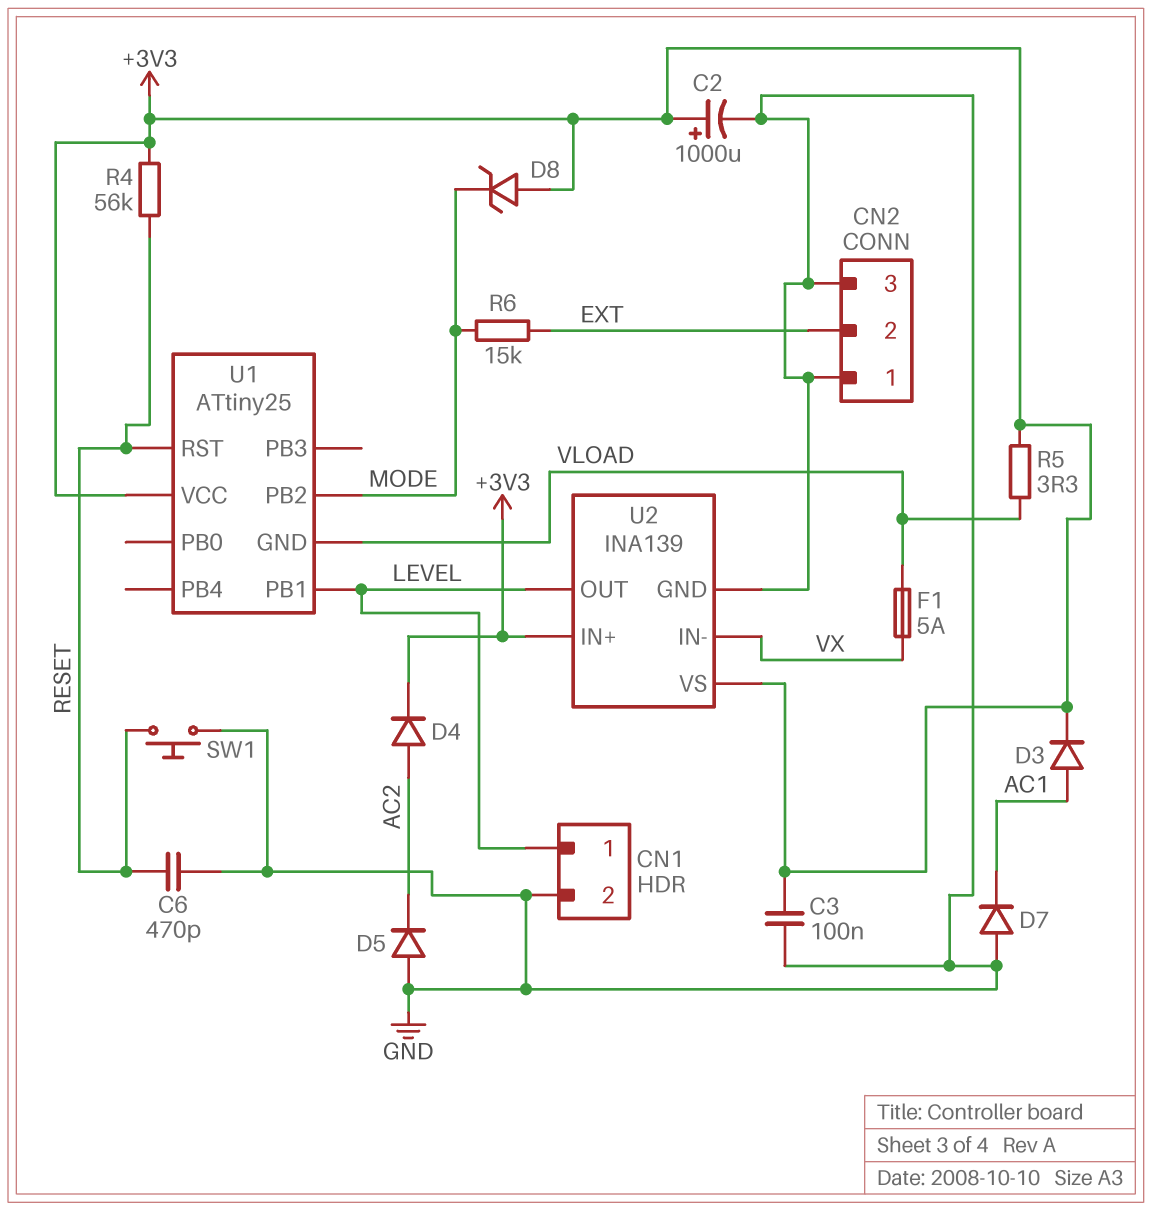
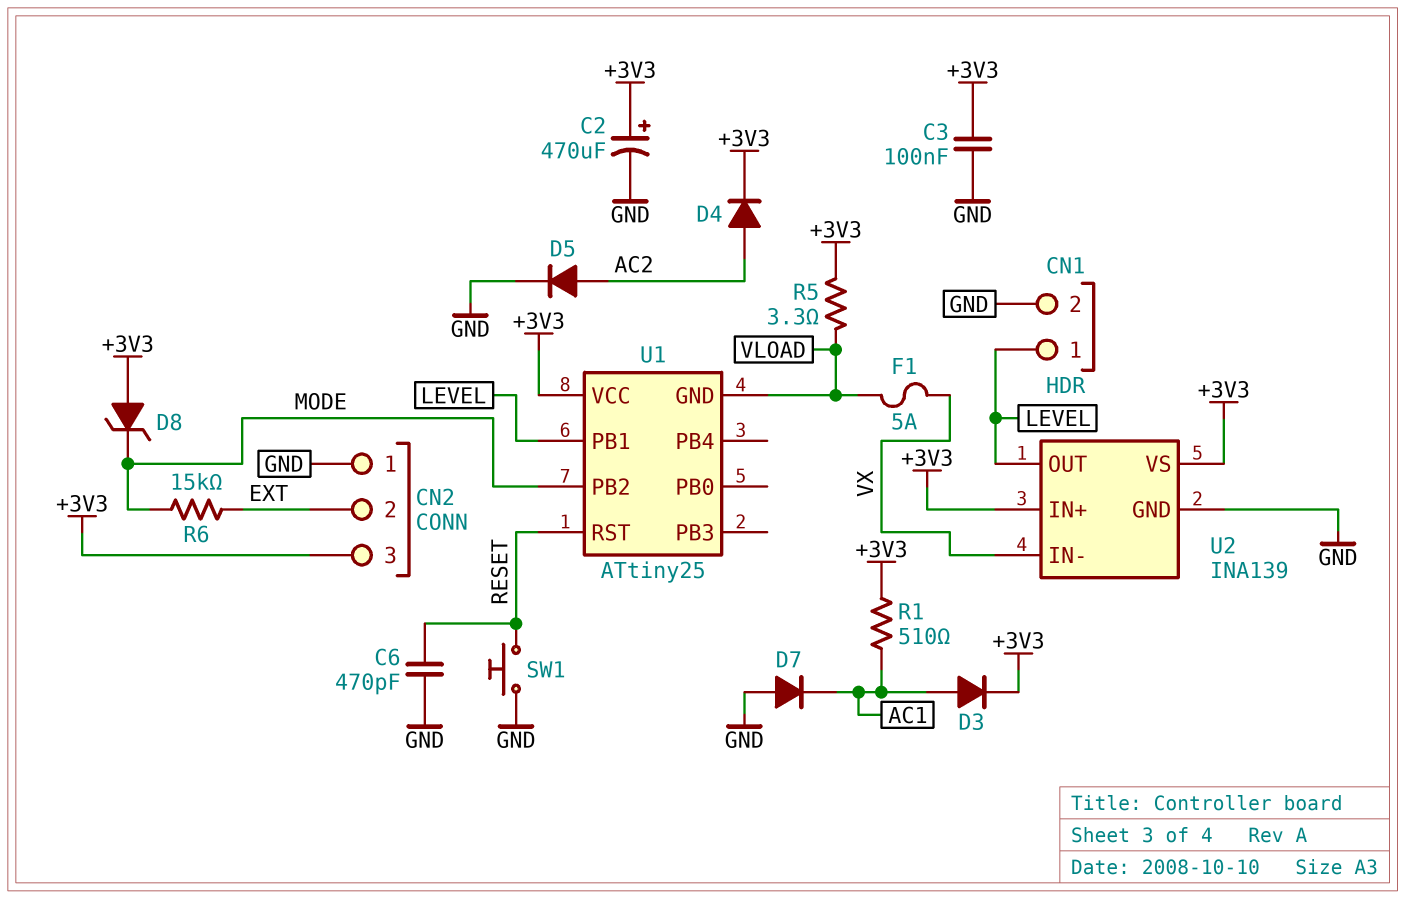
C2: 1000uF (plus +3V3, minus GND) -> 470uF (plus +3V3, minus GND)
CN2 pin 3: GND -> +3V3
D5: diode (A GND, K AC2) -> diode (A AC2, K GND)
R1: none -> 510 (+3V3, AC1)
R4: 56k (+3V3, RESET) -> none

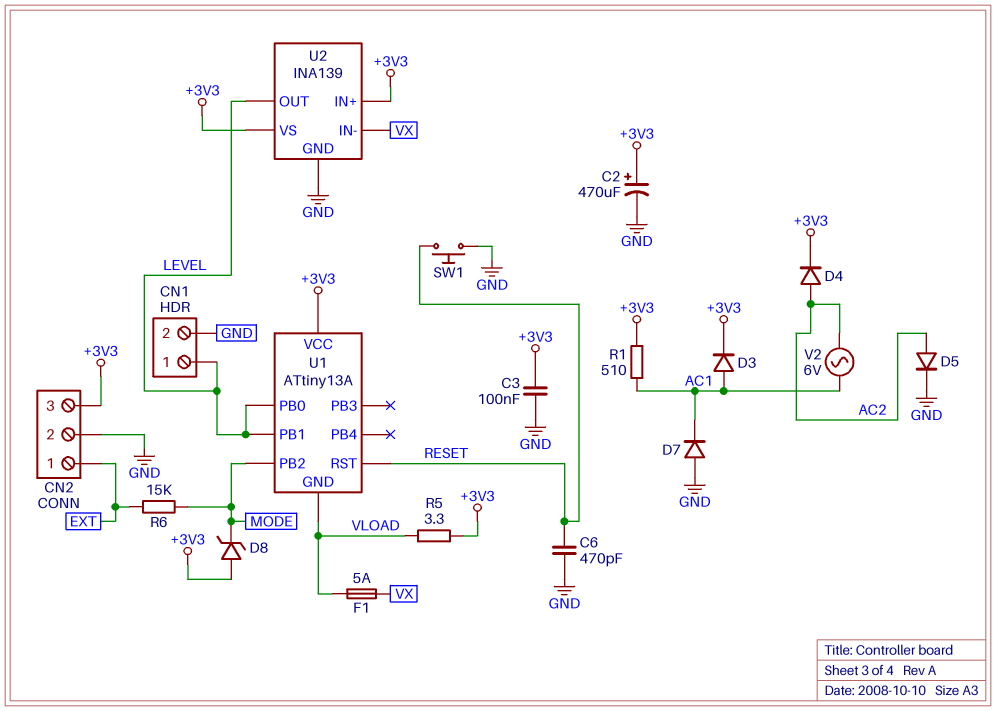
CN2 pin 1: GND -> EXT
CN2 pin 2: EXT -> GND
U1: ATtiny25 -> ATtiny13A
U1 pin PB0: none -> LEVEL
V2: none -> AC 6V (AC1, AC2)

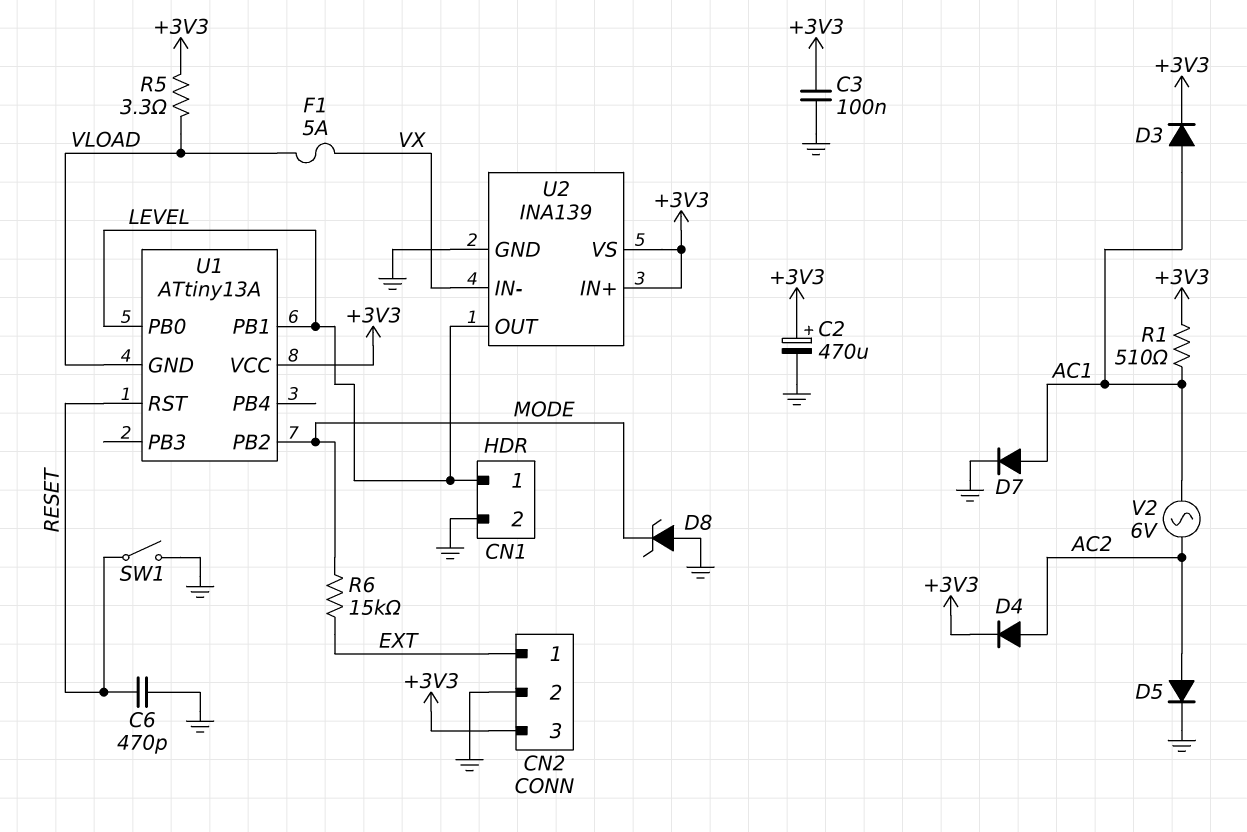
D7: diode (A GND, K AC1) -> diode (A AC1, K GND)
D8: zener (A +3V3, K MODE) -> zener (A GND, K MODE)
SW1: button (GND, RESET) -> switch (GND, RESET)

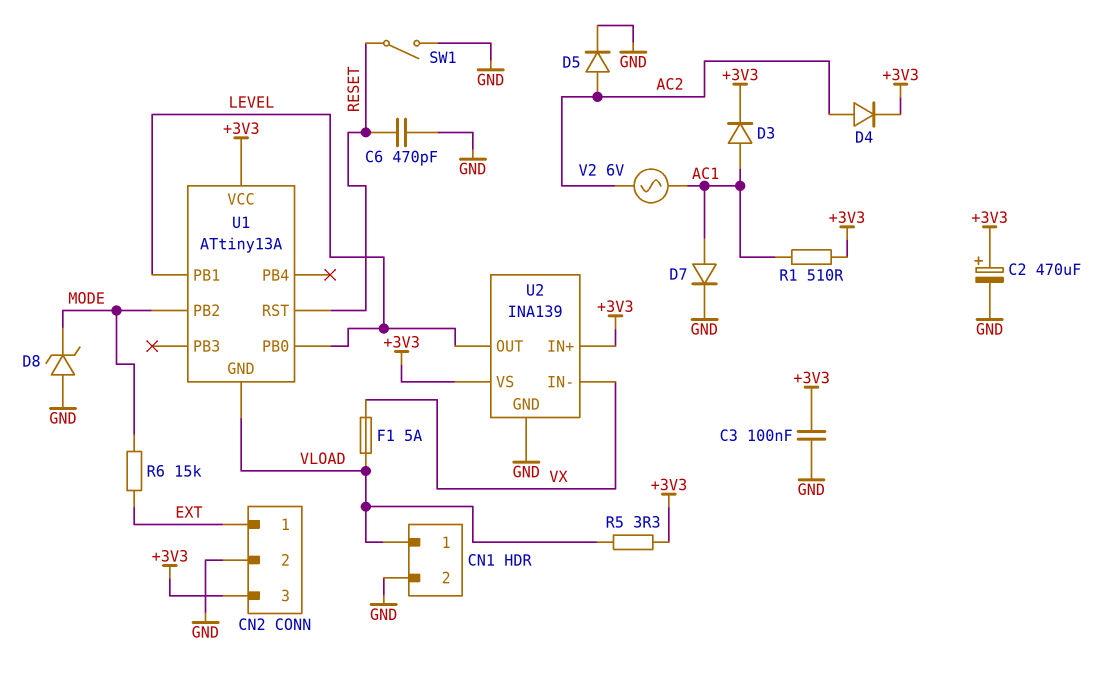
CN1 pin 1: LEVEL -> VLOAD

